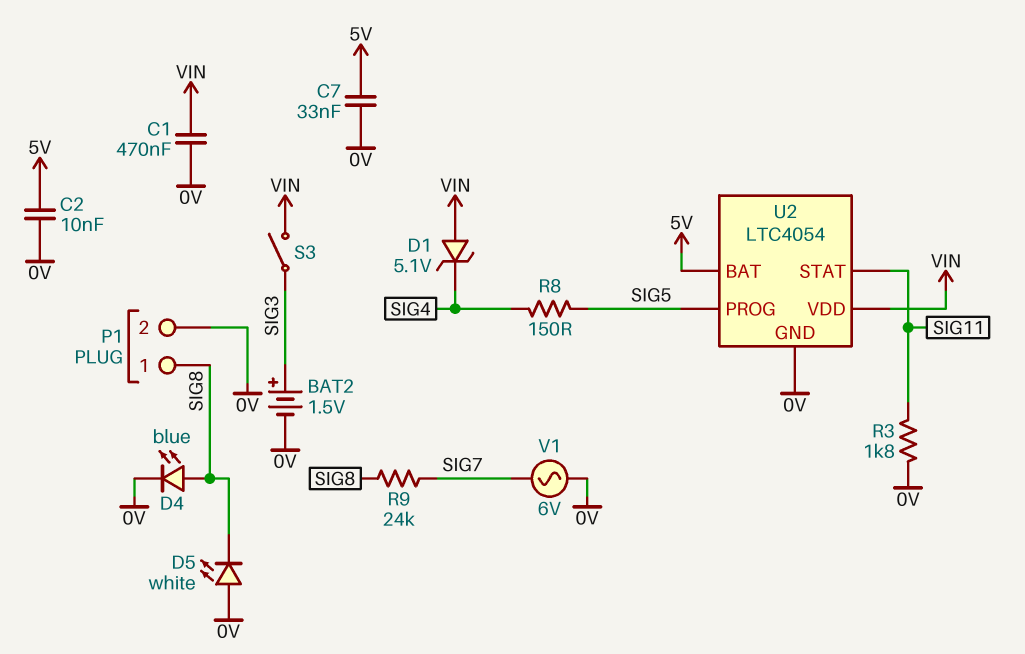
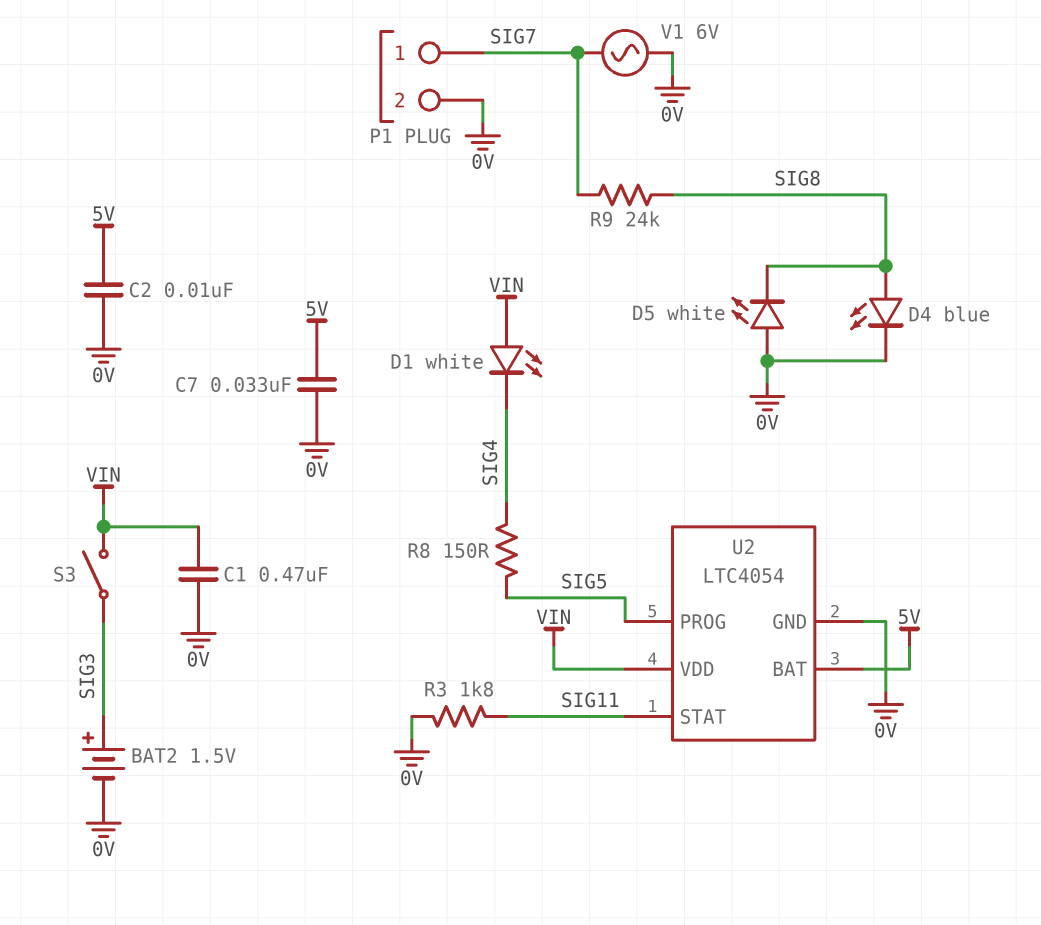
D1: zener 5.1V (A VIN, K SIG4) -> LED white (A VIN, K SIG4)
P1 pin 1: SIG8 -> SIG7

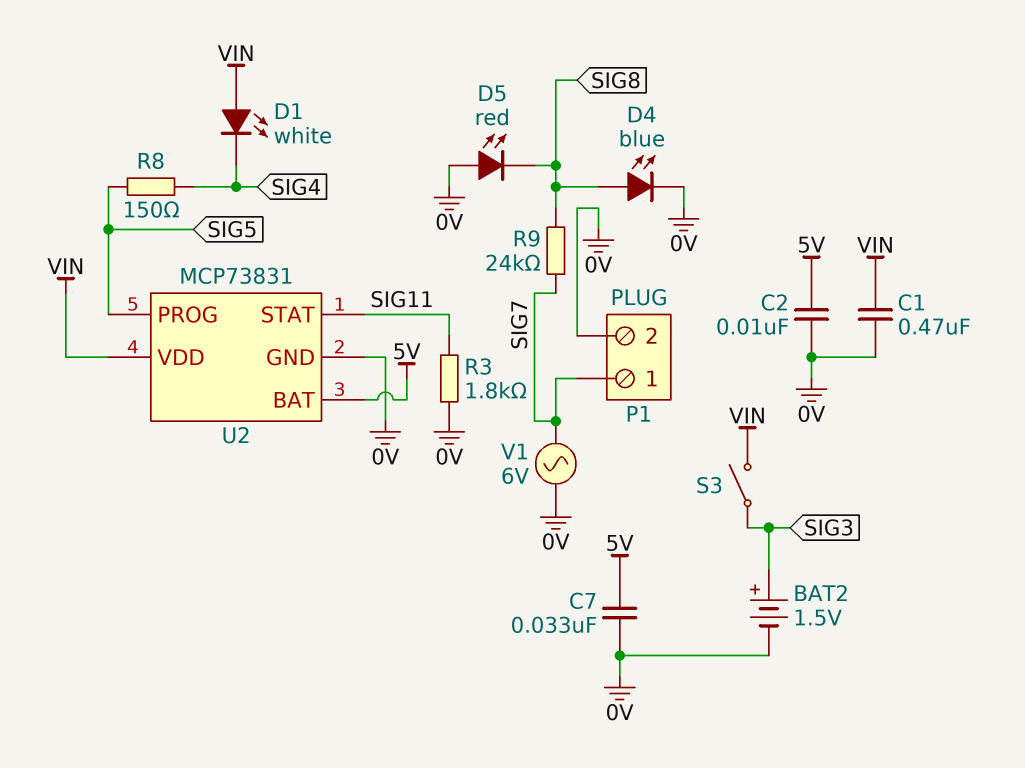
D5: LED white (A 0V, K SIG8) -> LED red (A 0V, K SIG8)
U2: LTC4054 -> MCP73831

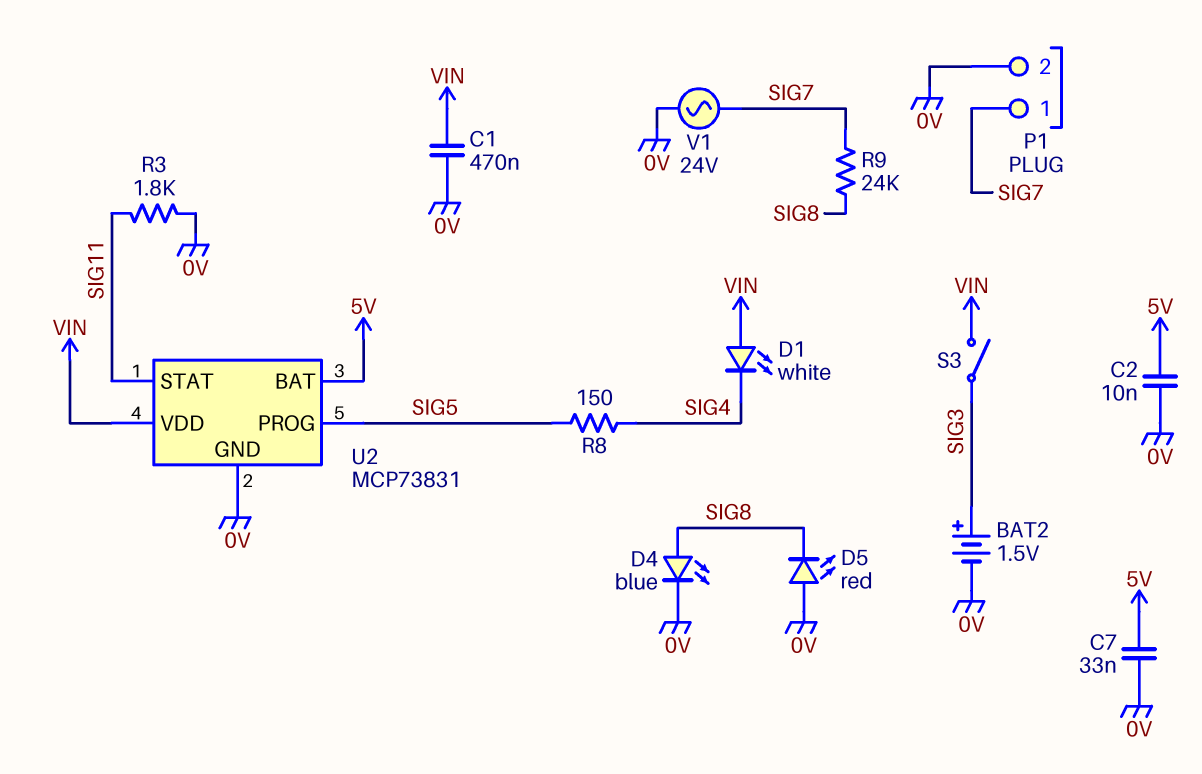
V1: AC 6V (0V, SIG7) -> AC 24V (0V, SIG7)

